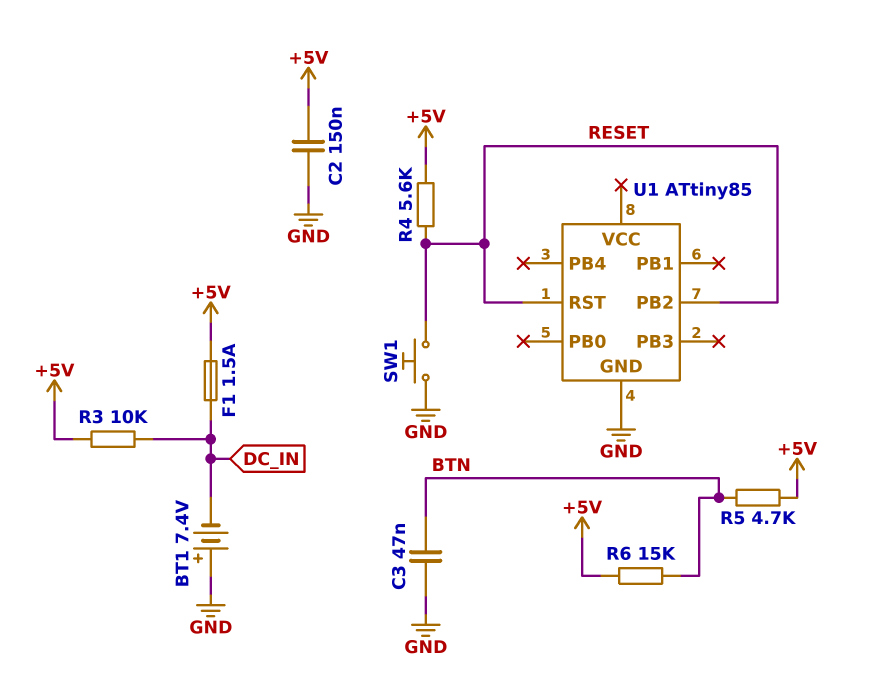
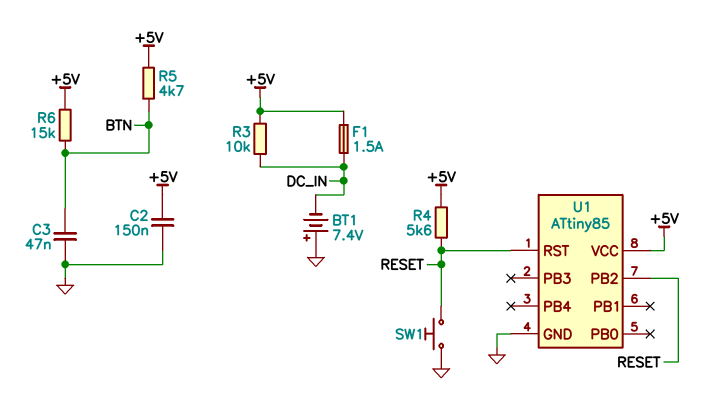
U1 pin VCC: none -> +5V

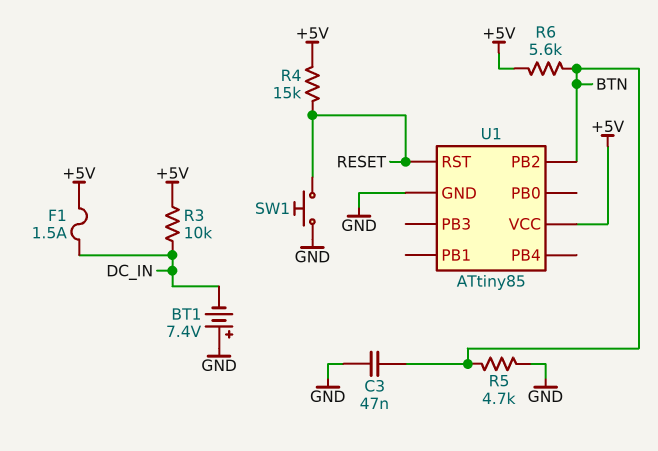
C2: 150nF (+5V, GND) -> none
R4: 5.6k (+5V, RESET) -> 15k (+5V, RESET)
R5: 4.7k (+5V, BTN) -> 4.7k (BTN, GND)
R6: 15k (+5V, BTN) -> 5.6k (+5V, BTN)
U1 pin PB2: RESET -> BTN

